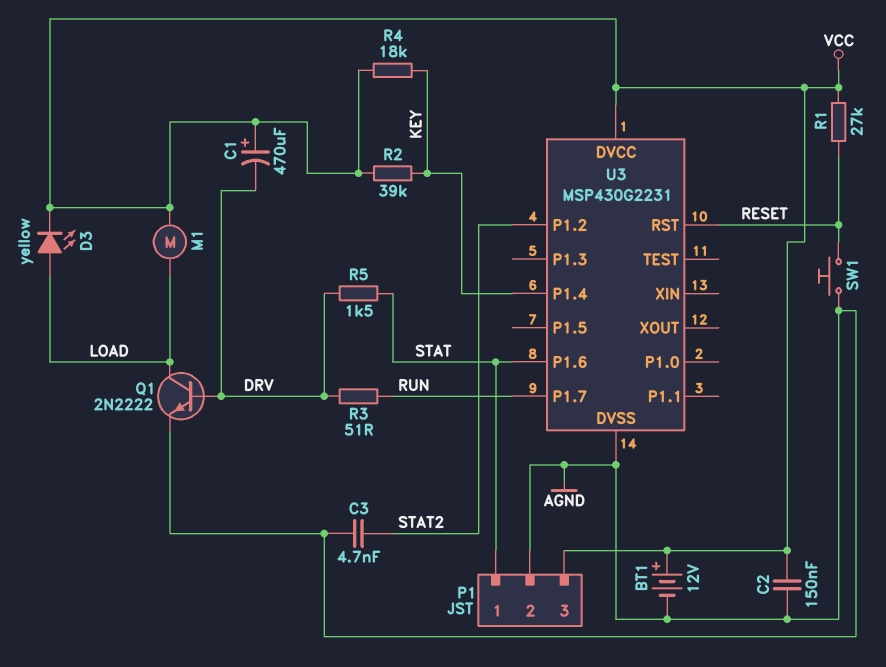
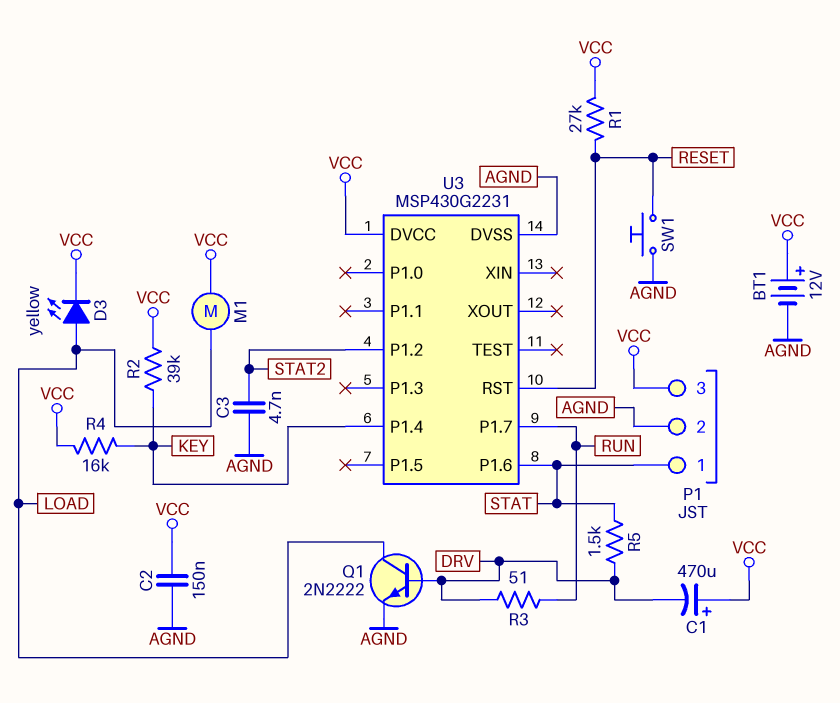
R4: 18k (KEY, VCC) -> 16k (KEY, VCC)

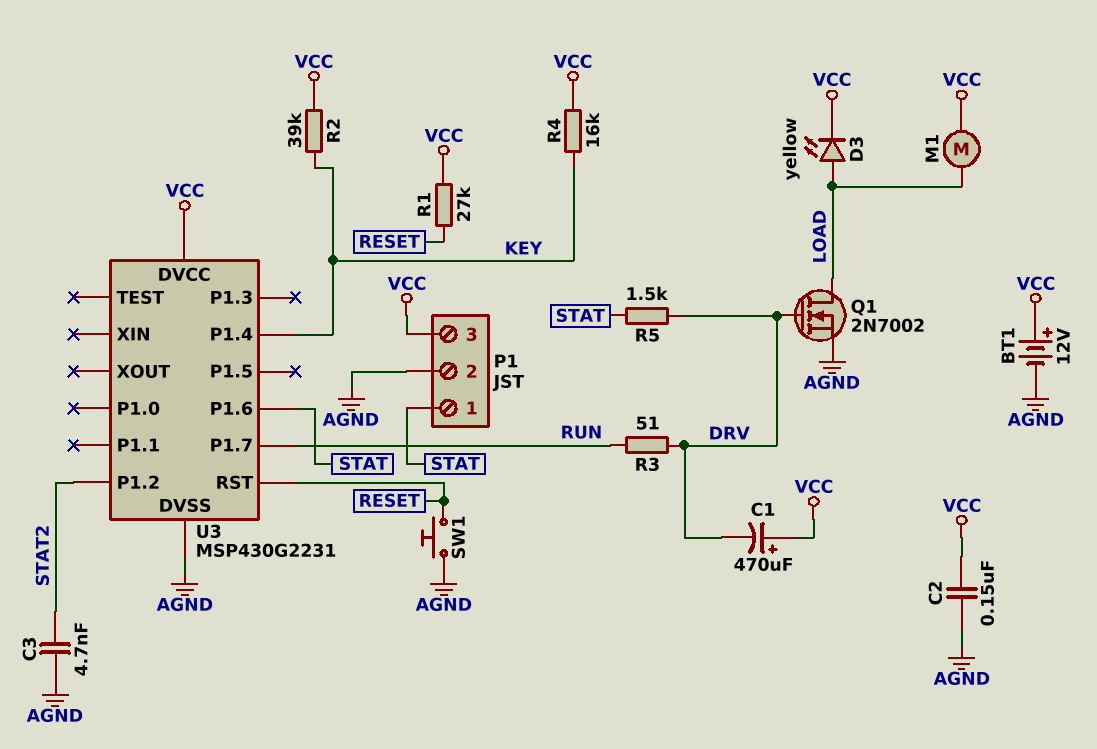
Q1: NPN 2N2222 (B DRV, C LOAD, E AGND) -> NMOS 2N7002 (G DRV, D LOAD, S AGND)

